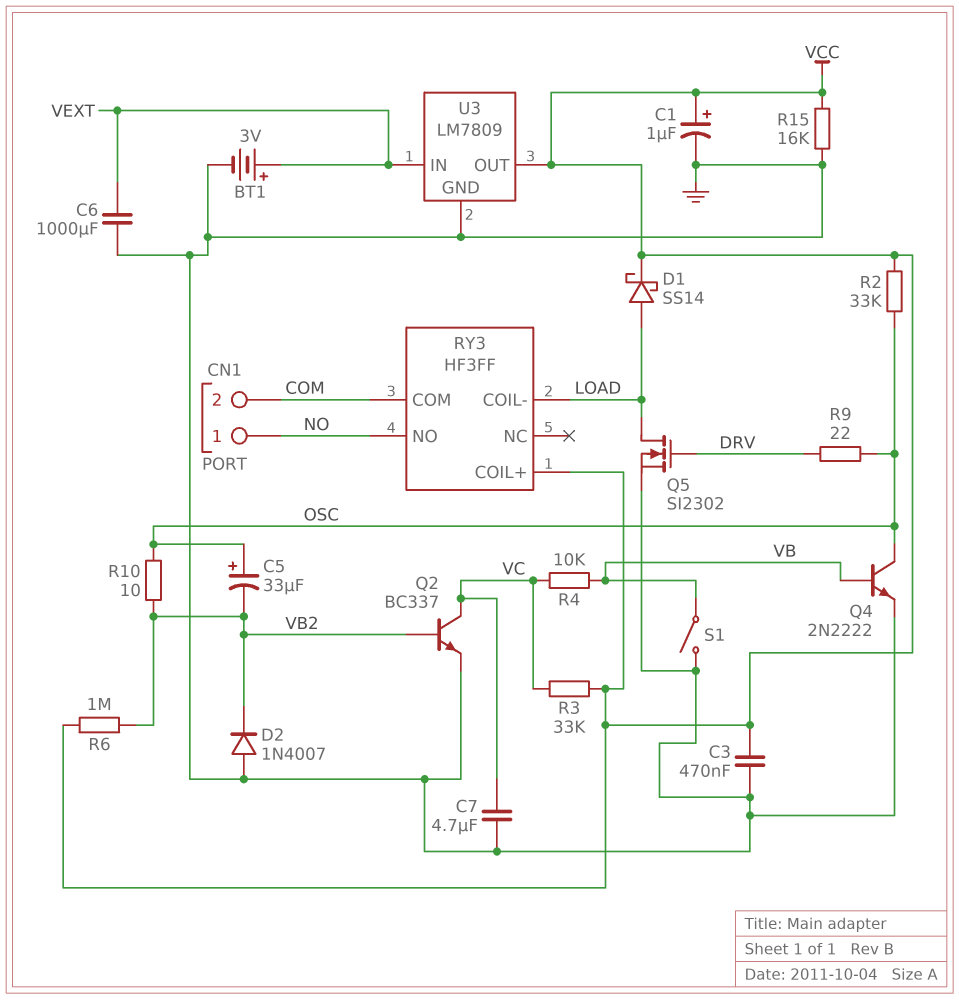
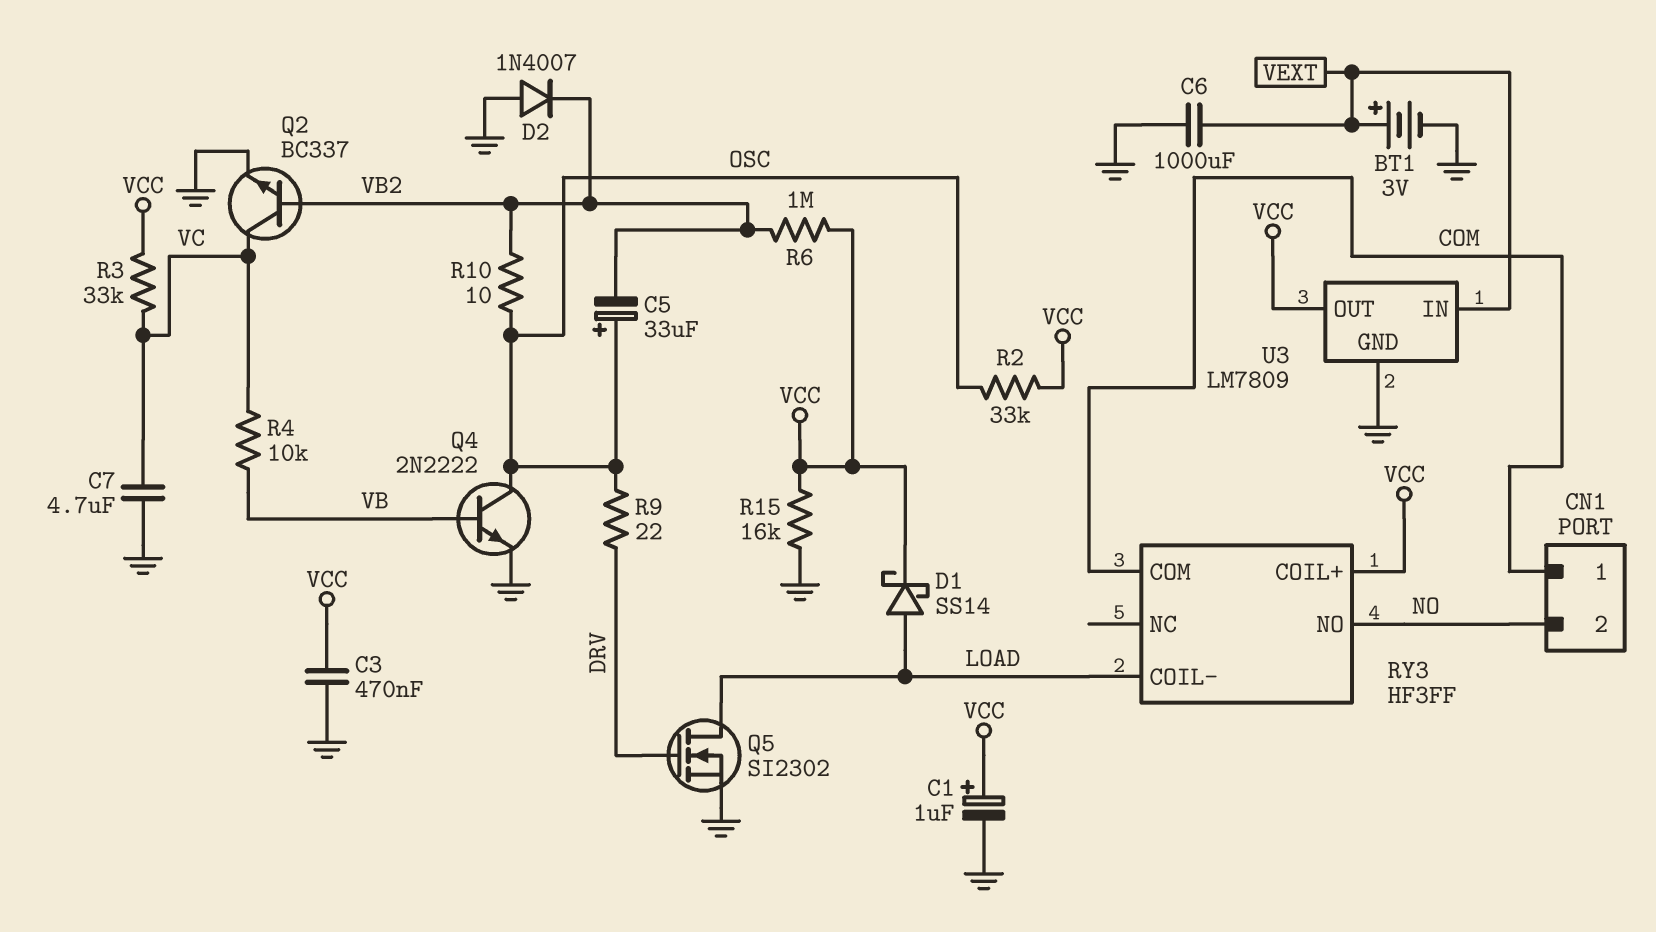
CN1 pin 1: NO -> COM
CN1 pin 2: COM -> NO
S1: switch (GND, VB) -> none

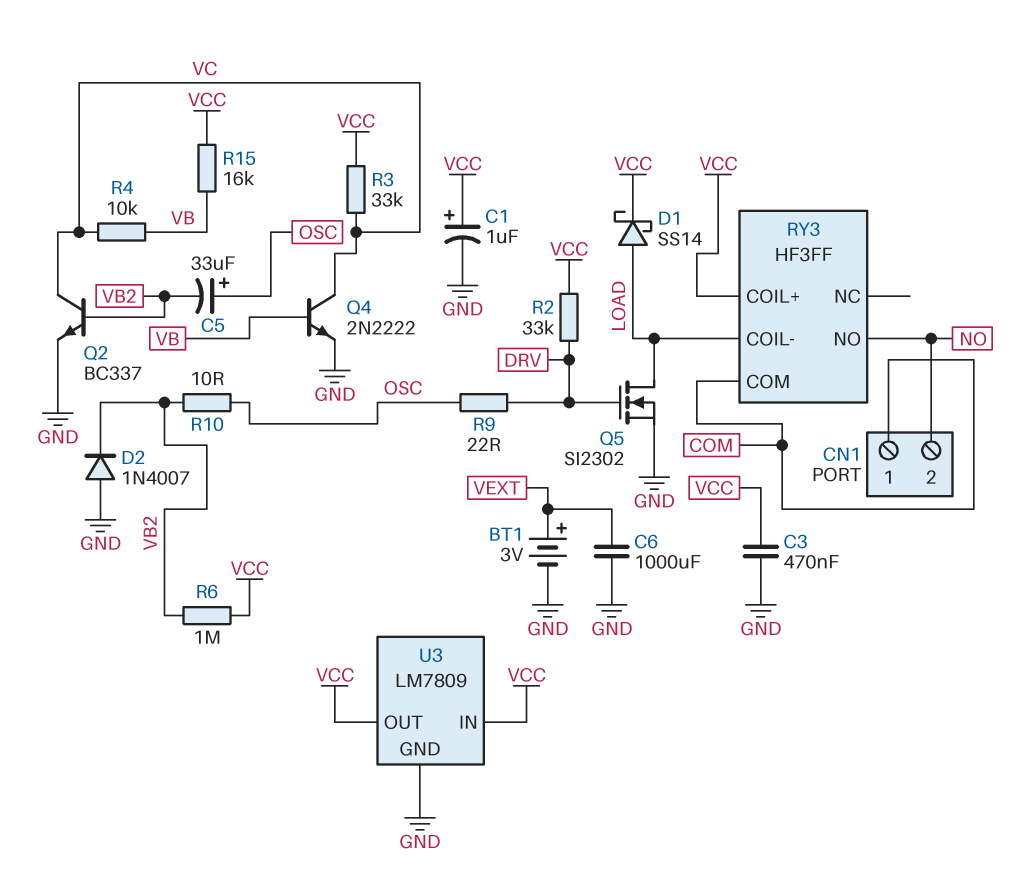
C7: 4.7uF (GND, VC) -> none
Q4: NPN 2N2222 (B VB, C OSC, E GND) -> NPN 2N2222 (B VB, C VC, E GND)
R2: 33k (OSC, VCC) -> 33k (DRV, VCC)
R15: 16k (GND, VCC) -> 16k (VB, VCC)
U3 pin IN: VEXT -> VCC

